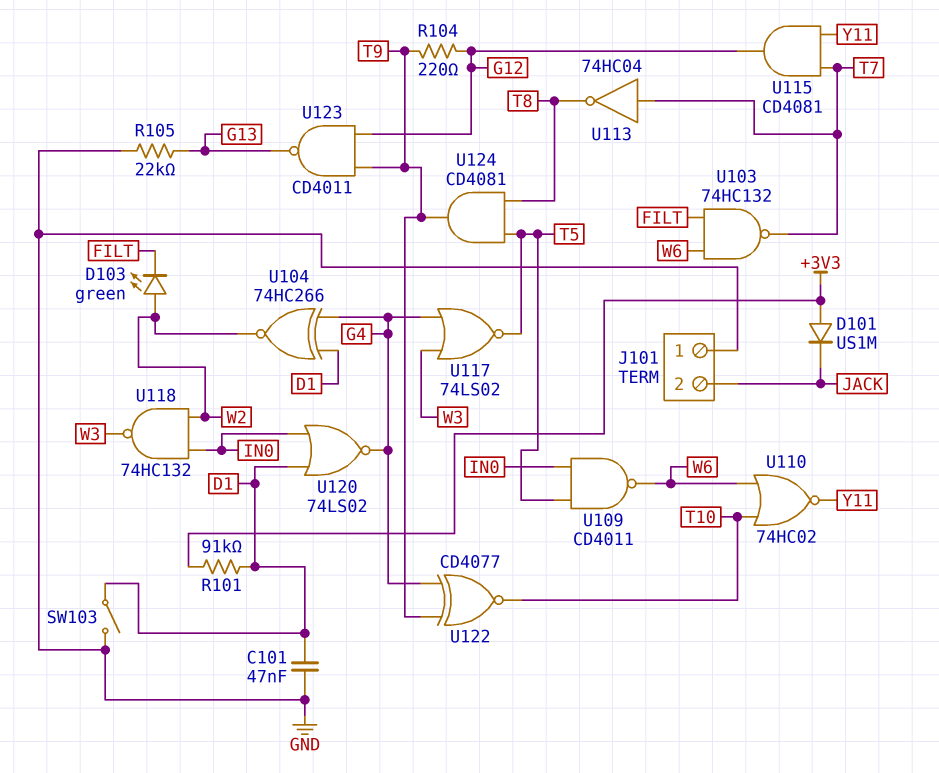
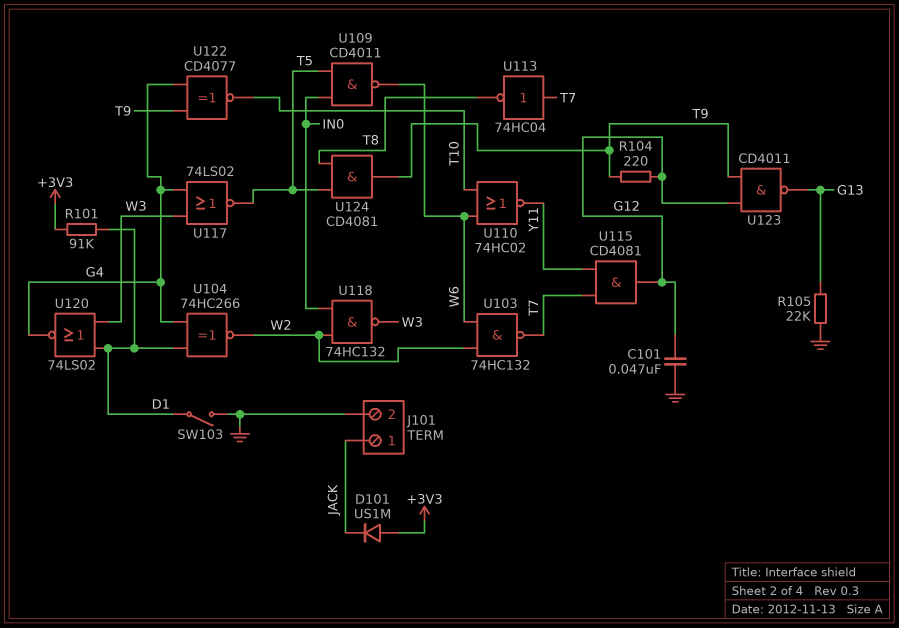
C101: 47nF (D1, GND) -> 47nF (G12, GND)
D103: LED green (A W2, K FILT) -> none
J101 pin 1: GND -> JACK
J101 pin 2: JACK -> GND
U103: NAND 74HC132 (in FILT, in W6, out T7) -> NAND 74HC132 (in W2, in W6, out T7)
U120: NOR 74LS02 (in D1, in IN0, out G4) -> NOR 74LS02 (in D1, in W3, out G4)

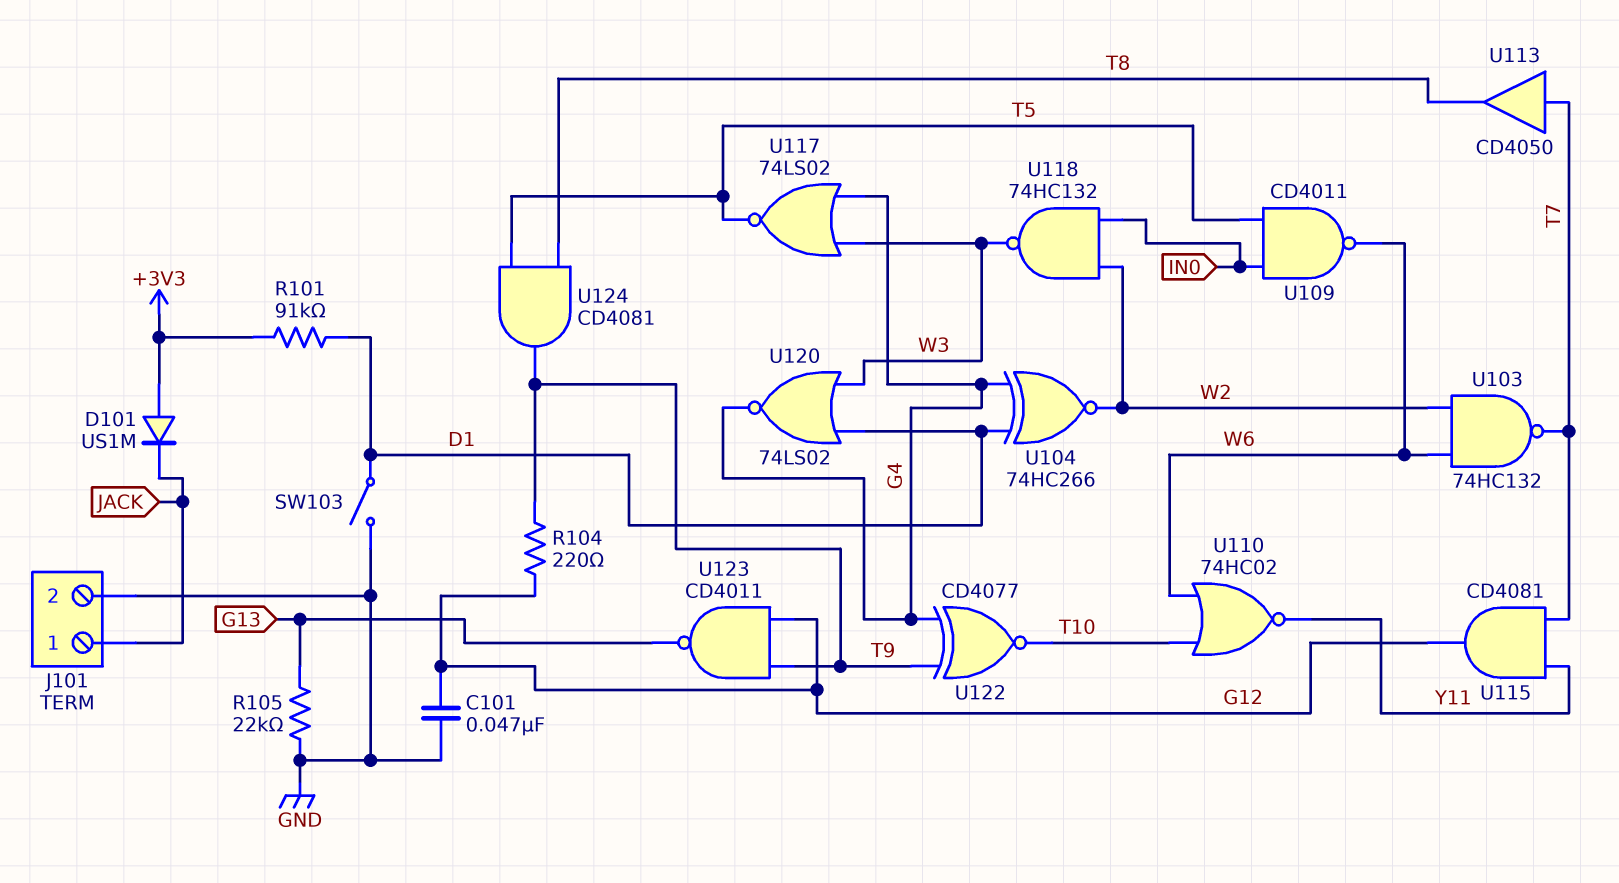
U113: NOT 74HC04 (in T7, out T8) -> buffer CD4050 (in T7, out T8)

